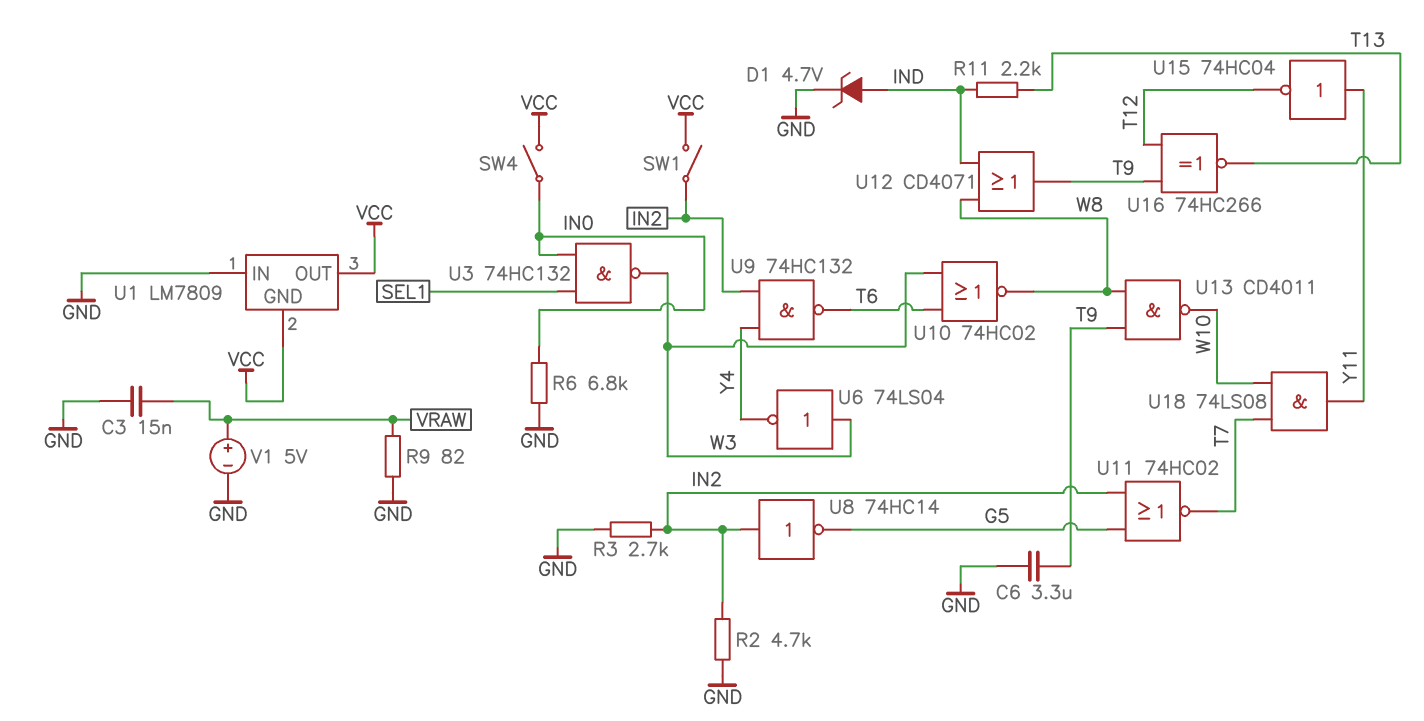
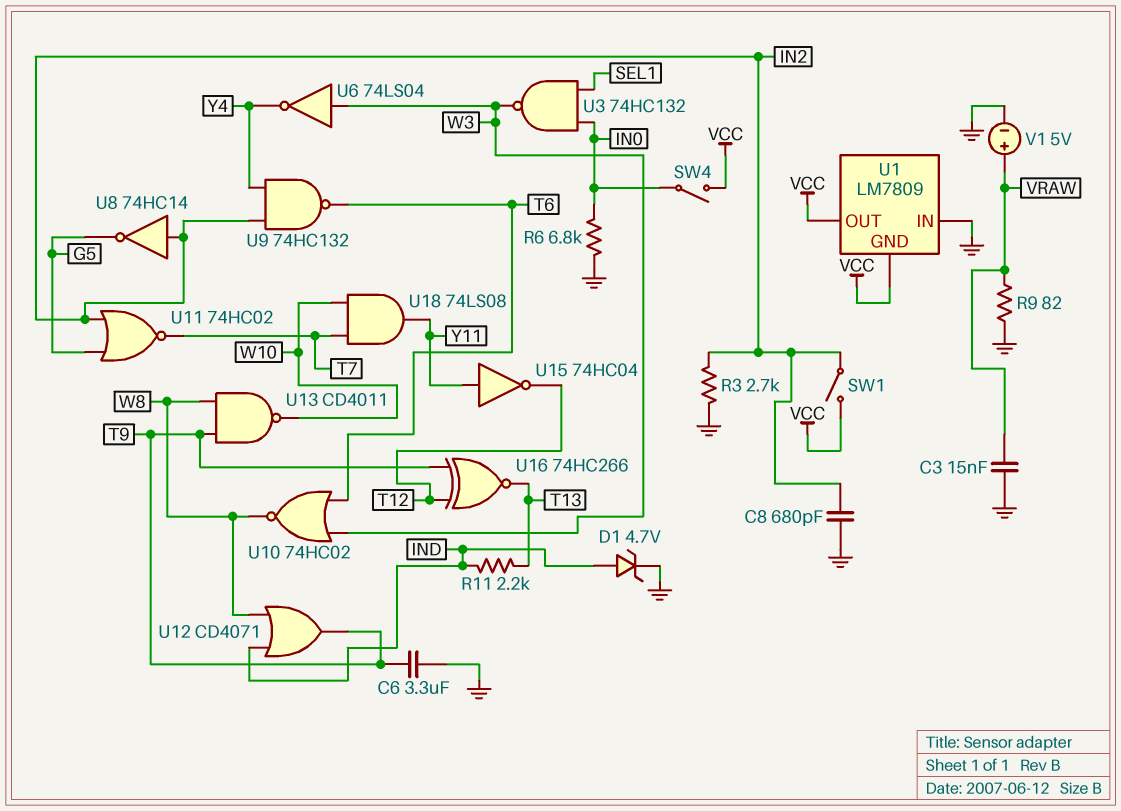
C8: none -> 680pF (GND, IN2)
R2: 4.7k (GND, IN2) -> none

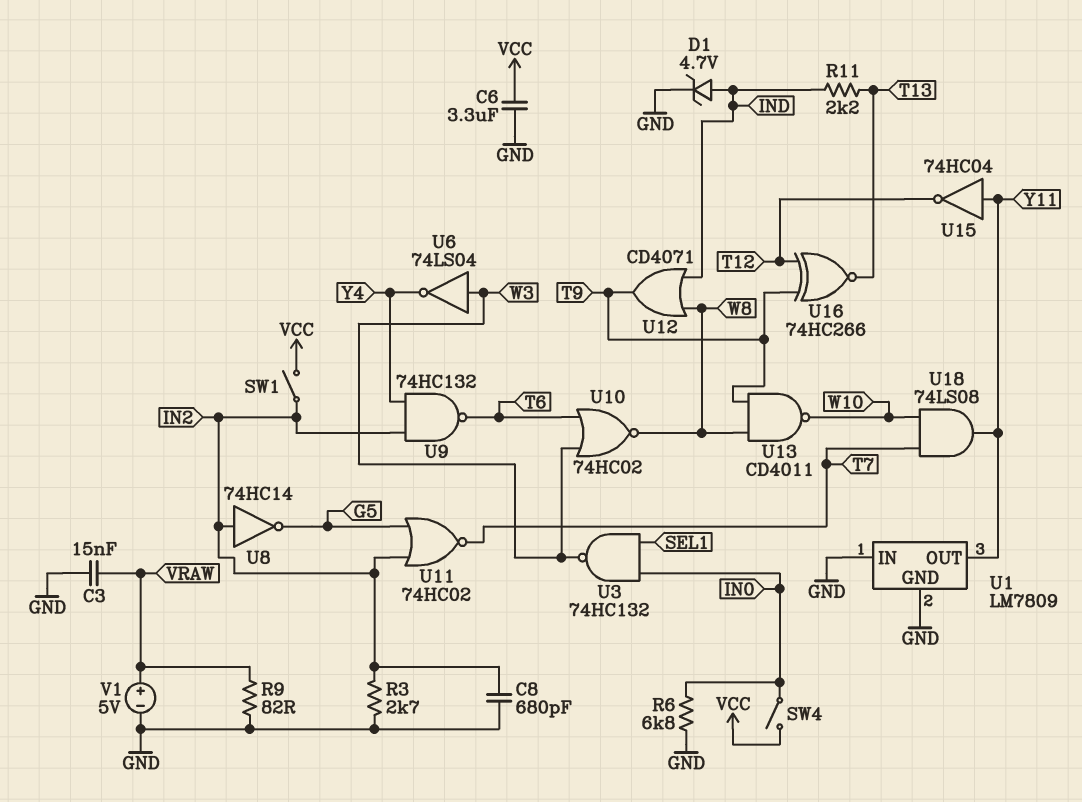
C6: 3.3uF (GND, T9) -> 3.3uF (GND, VCC)
U1 pin GND: VCC -> GND
U1 pin OUT: VCC -> Y11

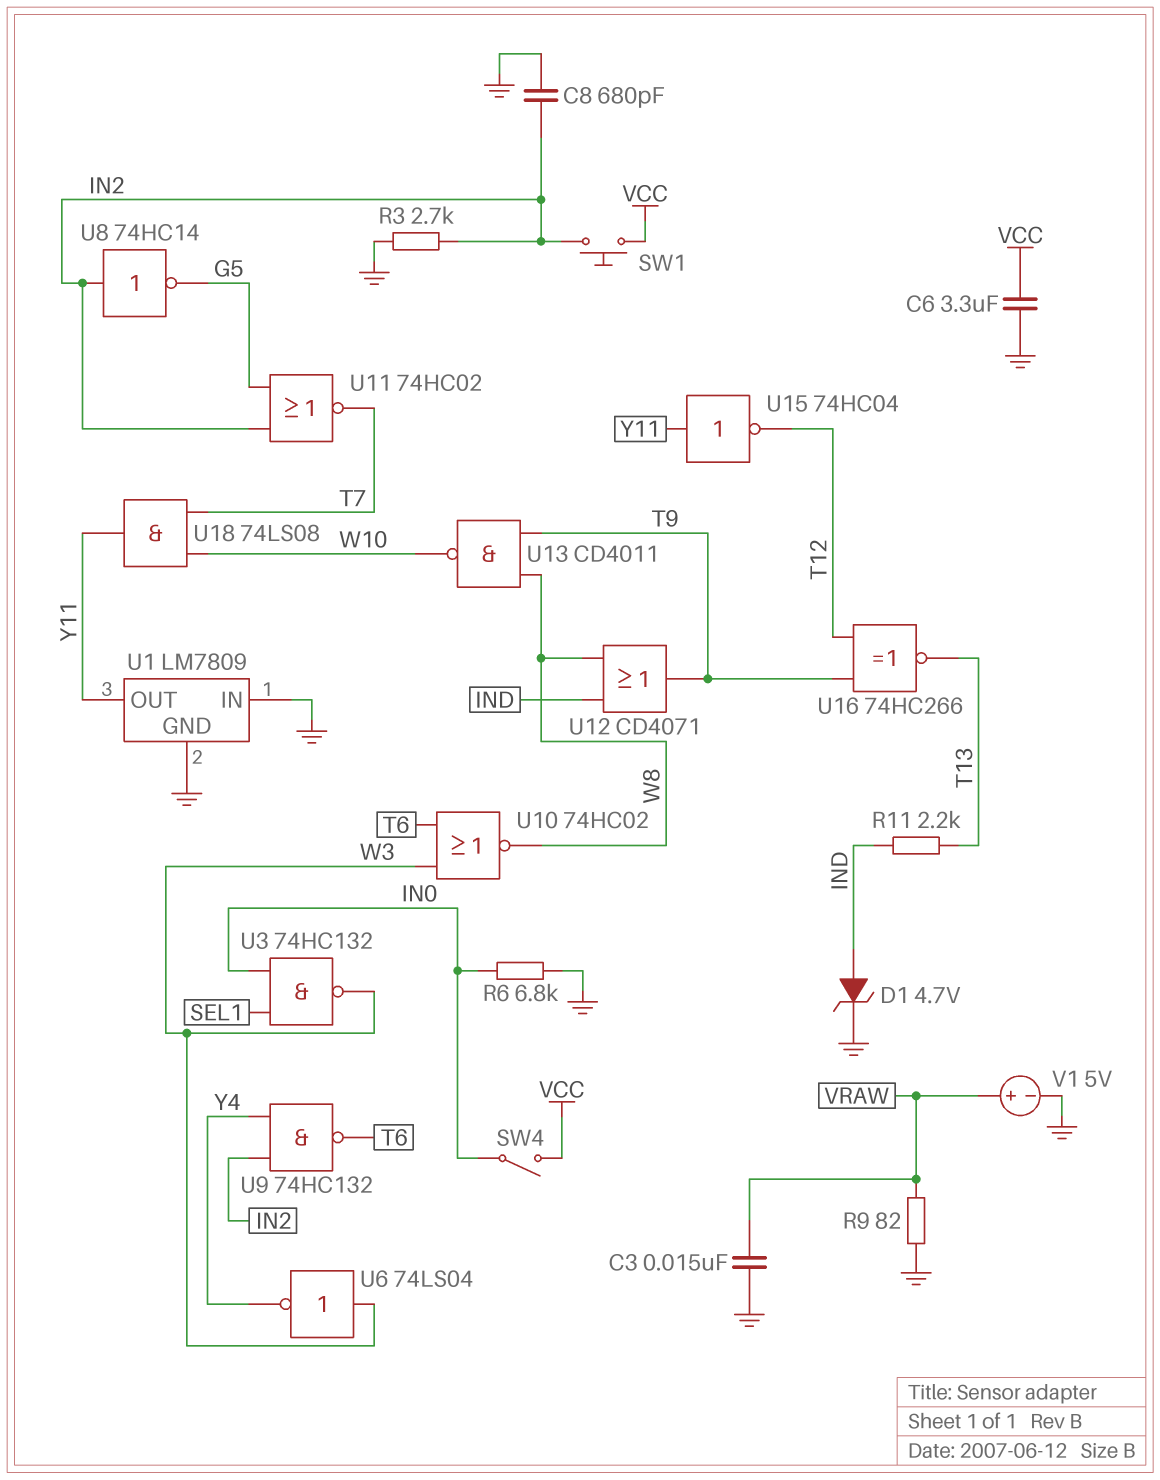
SW1: switch (IN2, VCC) -> button (IN2, VCC)

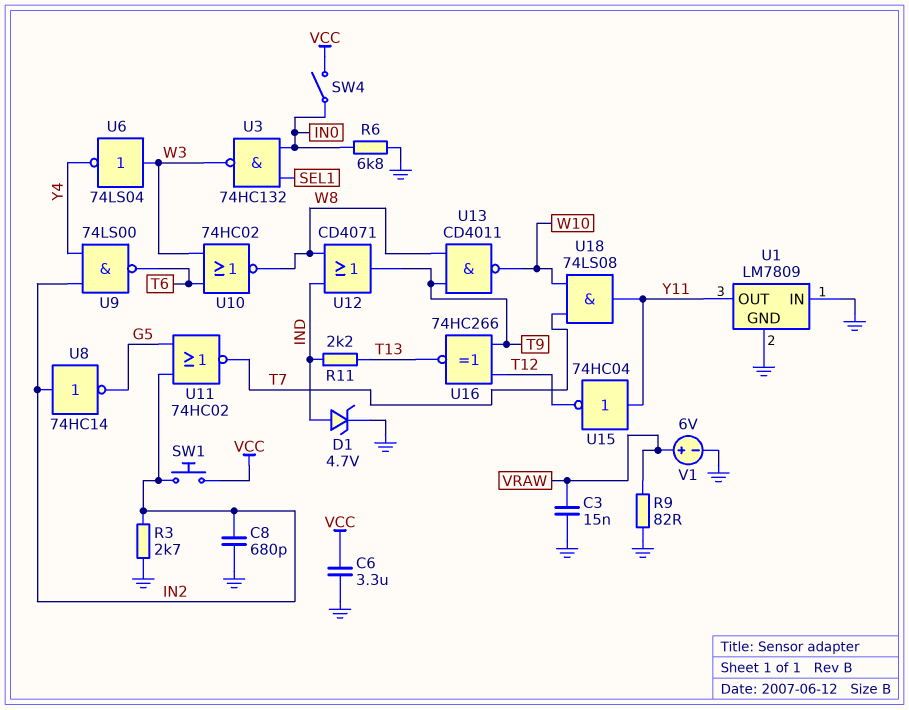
U9: NAND 74HC132 (in IN2, in Y4, out T6) -> NAND 74LS00 (in IN2, in Y4, out T6)
V1: 5V (plus VRAW, minus GND) -> 6V (plus VRAW, minus GND)

